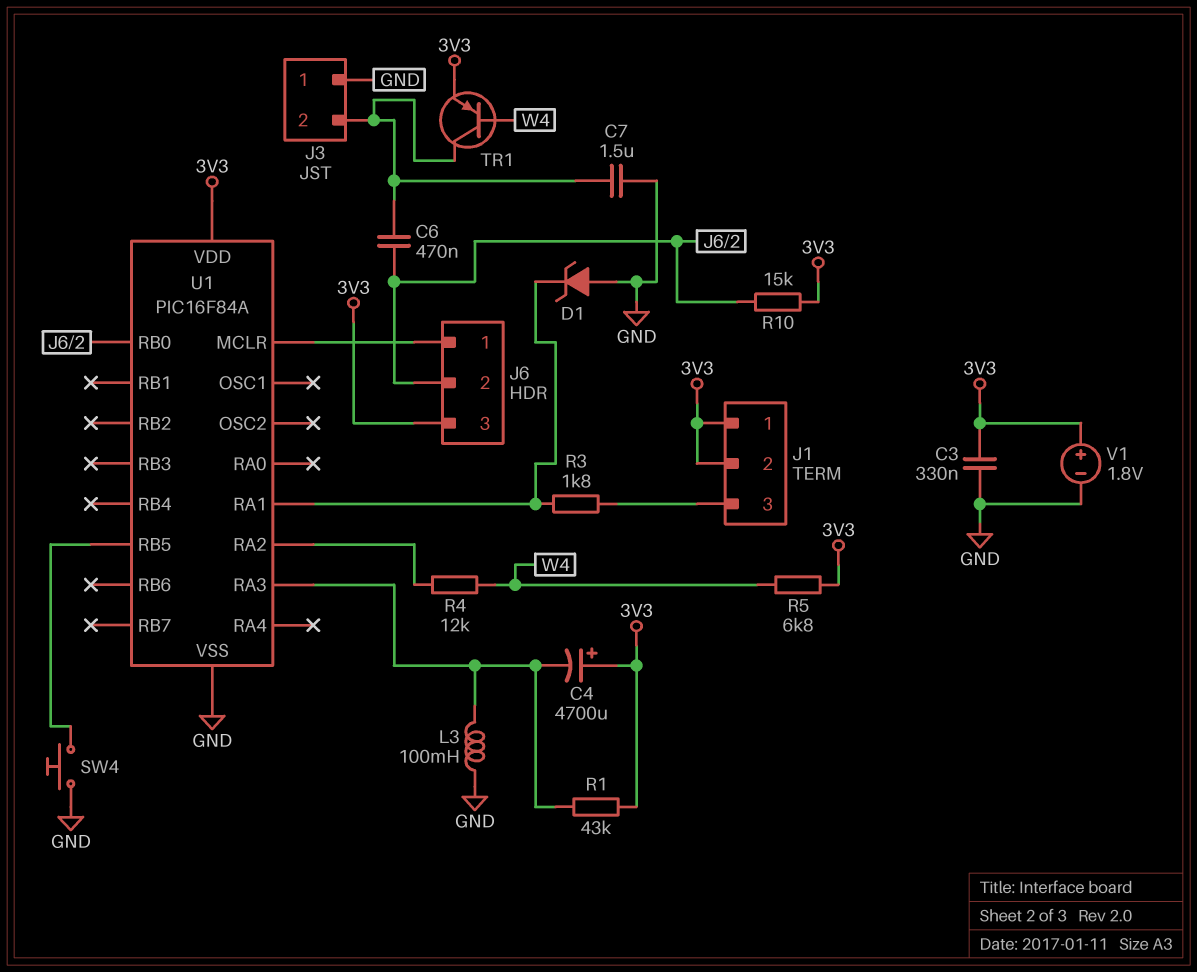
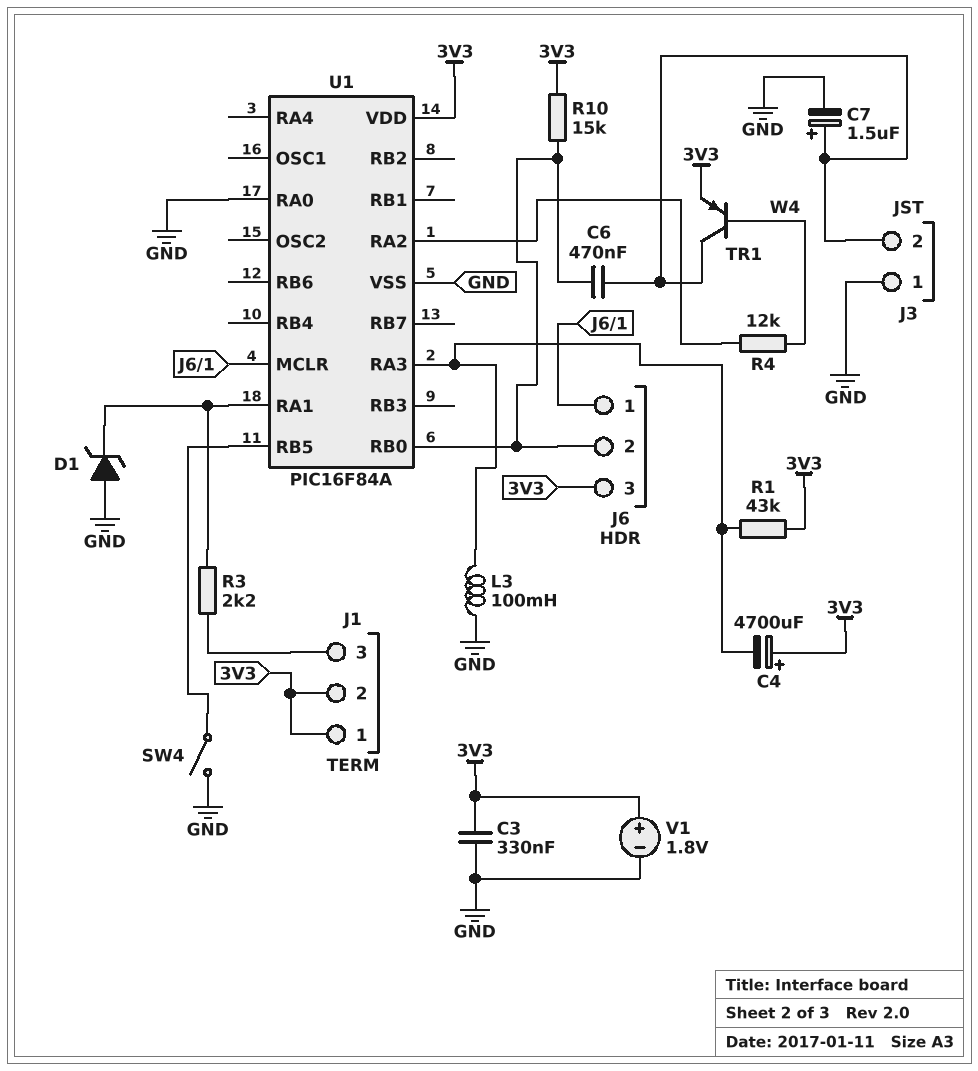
C7: 1.5uF (GND, J3/2) -> 1.5uF (plus J3/2, minus GND)
R3: 1.8k (J1/3, U1/RA1) -> 2.2k (J1/3, U1/RA1)
R5: 6.8k (3V3, W4) -> none
SW4: button (GND, U1/RB5) -> switch (GND, U1/RB5)
U1 pin RA0: none -> GND

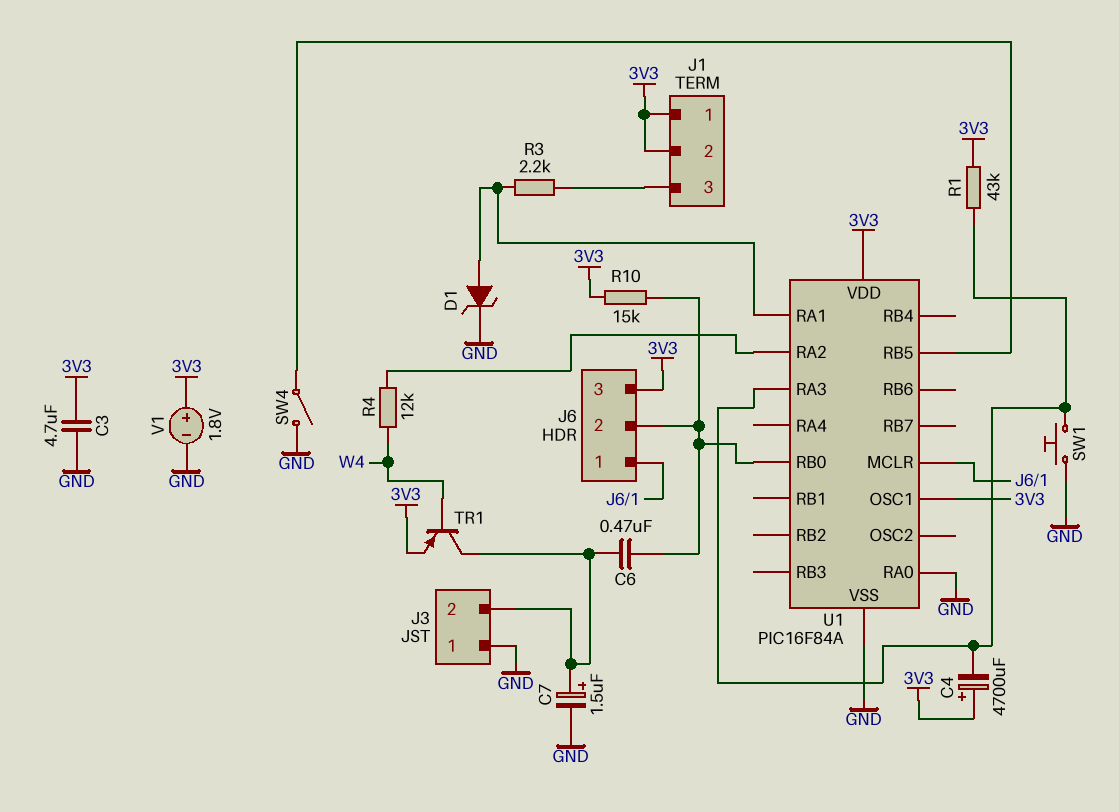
C3: 330nF (3V3, GND) -> 4.7uF (3V3, GND)
D1: zener (A GND, K U1/RA1) -> zener (A U1/RA1, K GND)
L3: 100mH (GND, U1/RA3) -> none
SW1: none -> button (GND, U1/RA3)
U1 pin OSC1: none -> 3V3

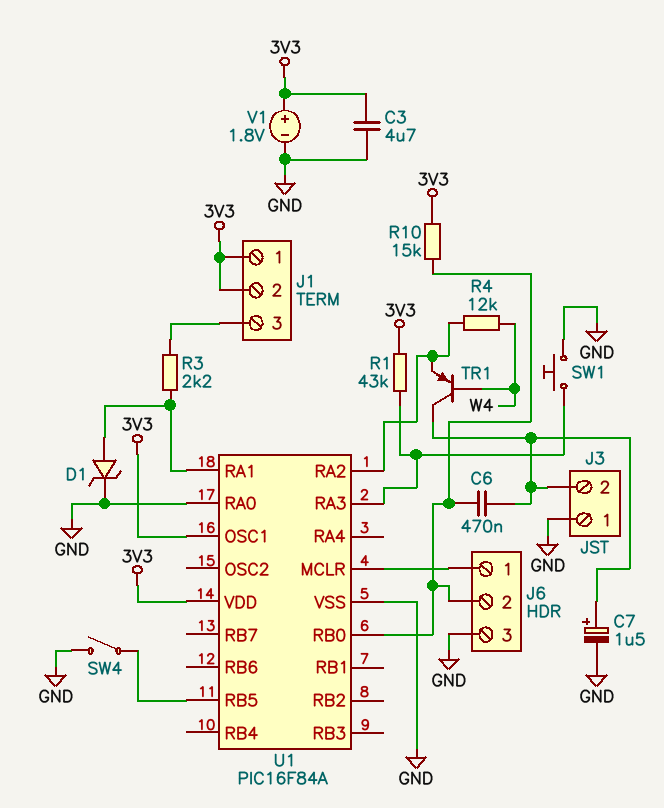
C4: 4700uF (plus 3V3, minus U1/RA3) -> none
J6 pin 3: 3V3 -> GND
TR1: PNP (B W4, C J3/2, E 3V3) -> PNP (B W4, C J3/2, E U1/RA2)

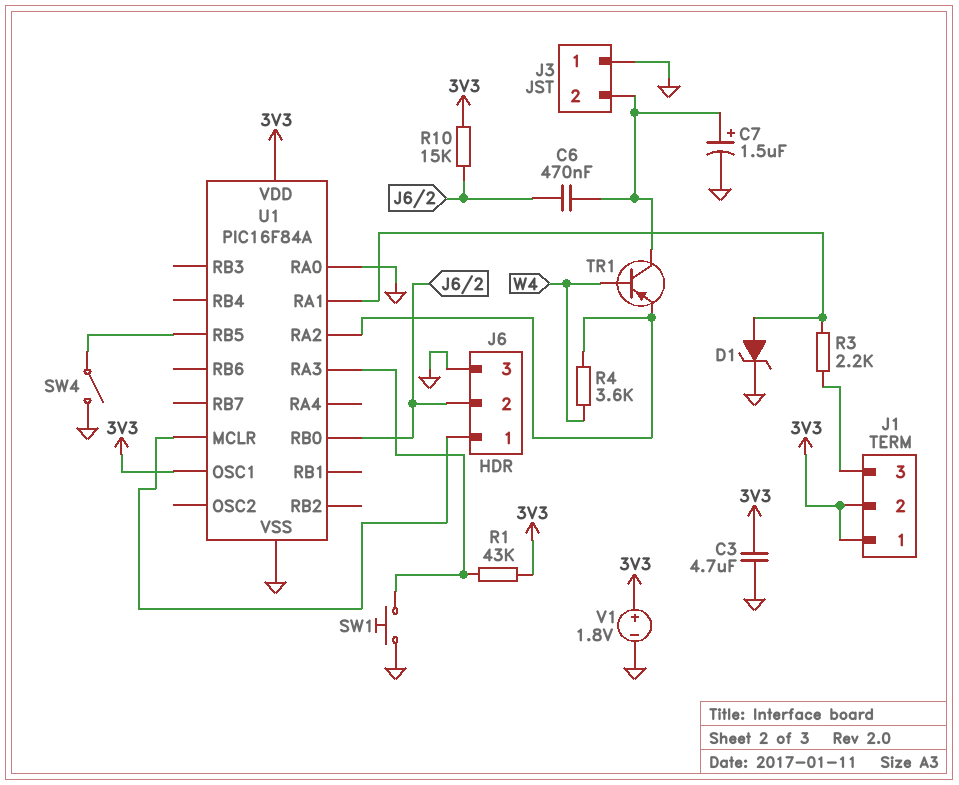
R4: 12k (U1/RA2, W4) -> 3.6k (U1/RA2, W4)

